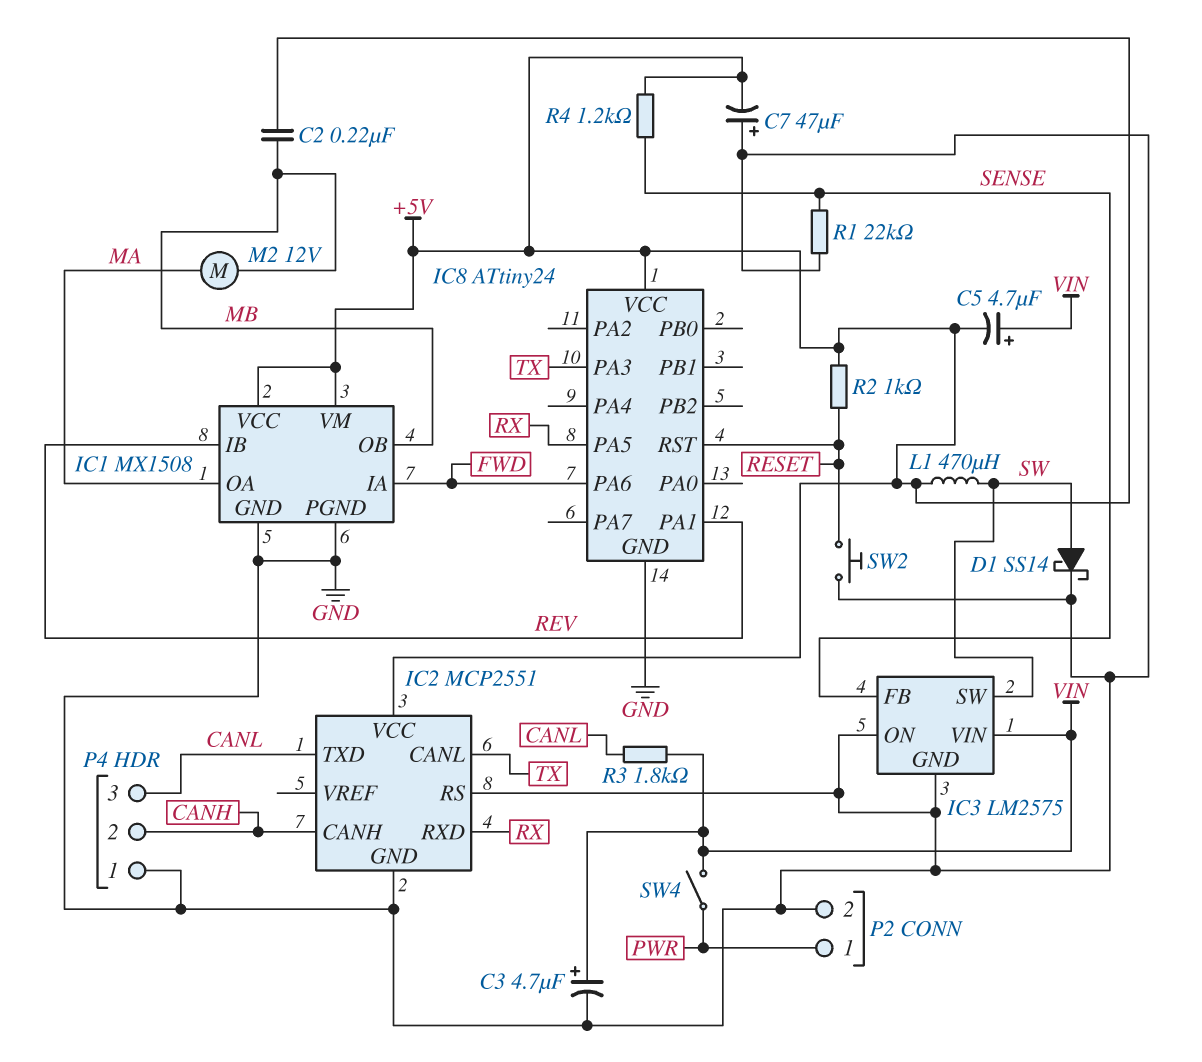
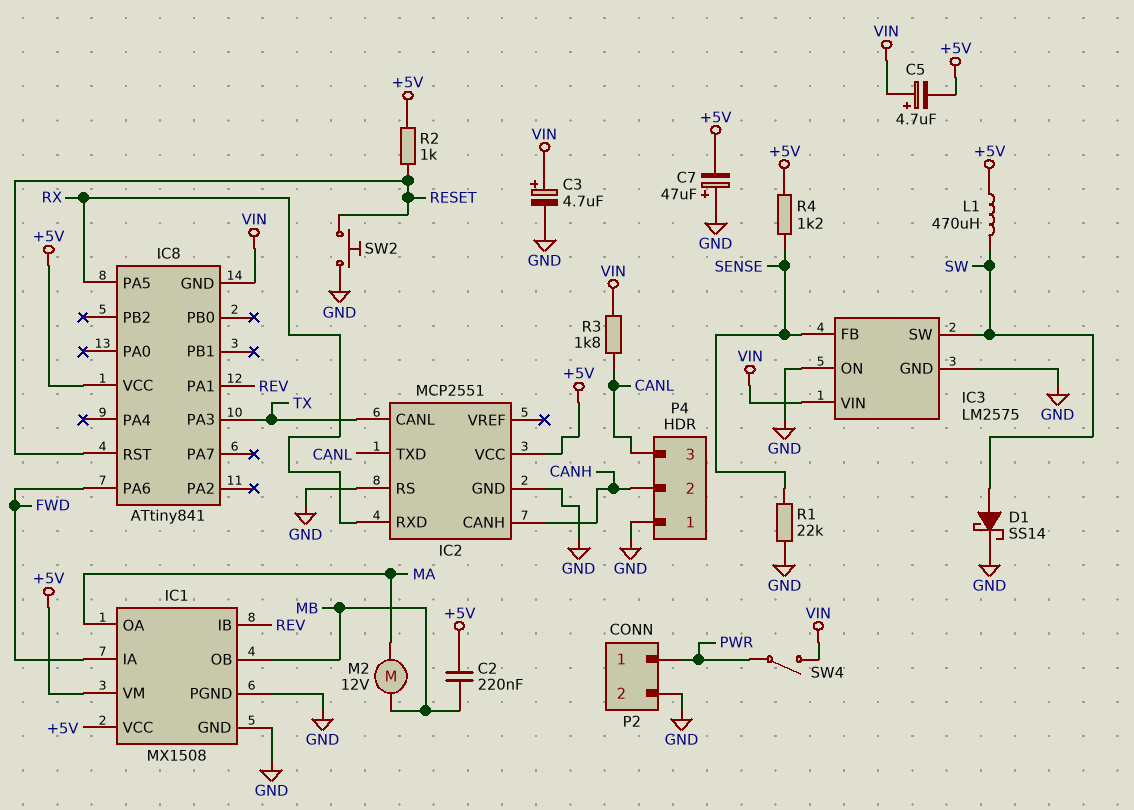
IC8: ATtiny24 -> ATtiny841
IC8 pin GND: GND -> VIN

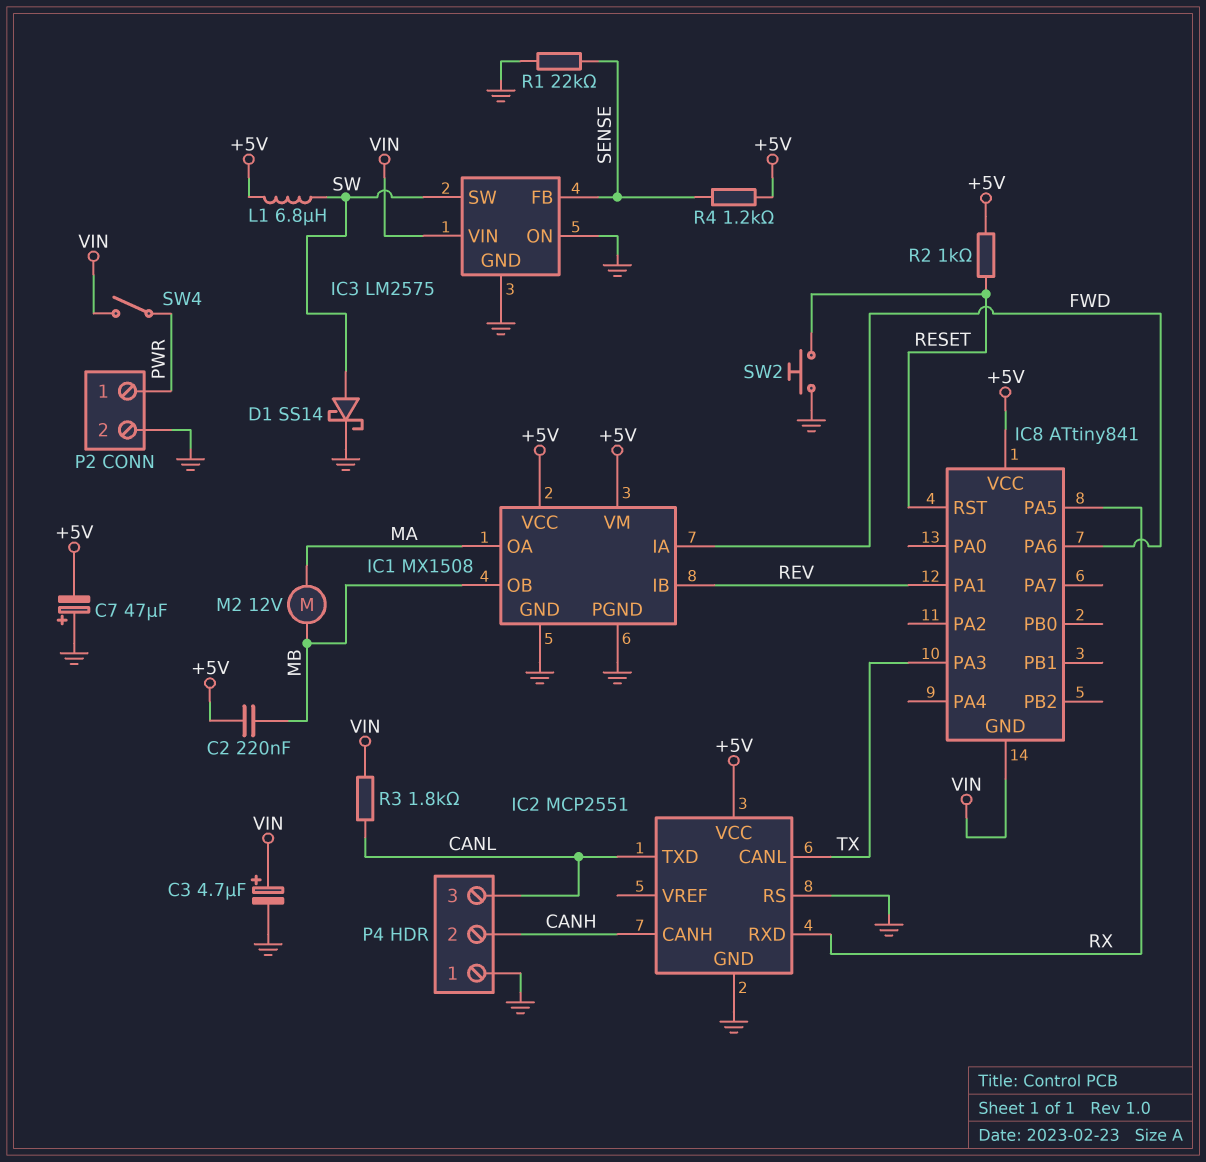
C5: 4.7uF (plus VIN, minus +5V) -> none
L1: 470uH (+5V, SW) -> 6.8uH (+5V, SW)

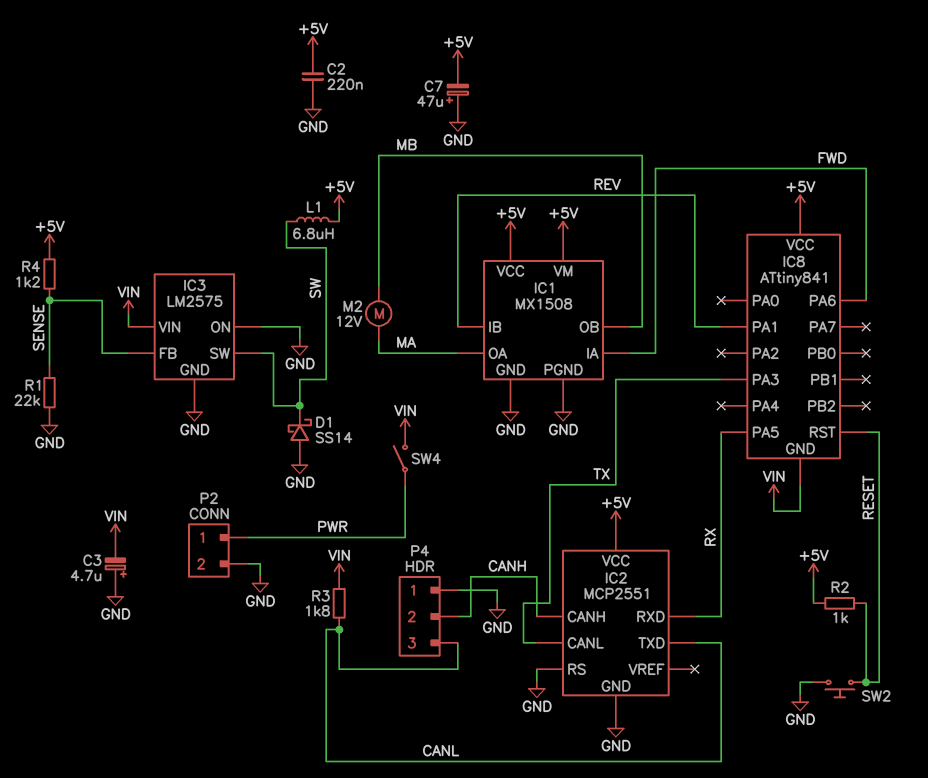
C2: 220nF (+5V, MB) -> 220nF (+5V, GND)
C3: 4.7uF (plus VIN, minus GND) -> 4.7uF (plus GND, minus VIN)
D1: schottky SS14 (A SW, K GND) -> schottky SS14 (A GND, K SW)

